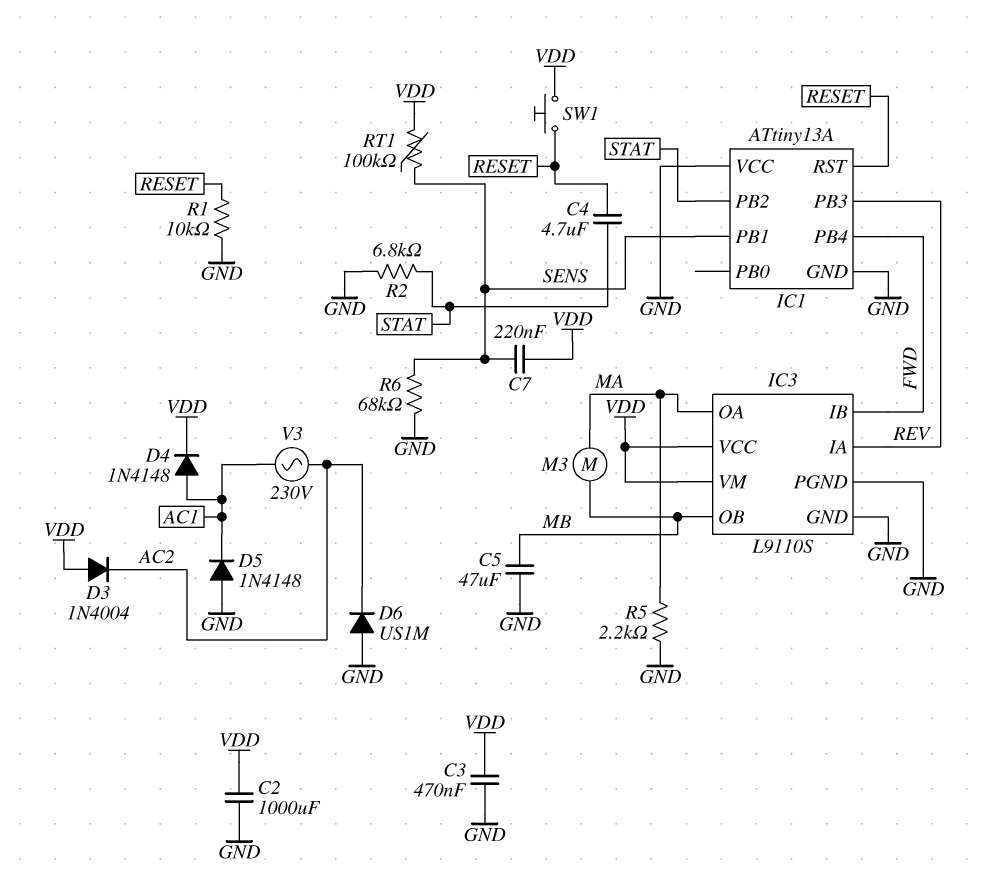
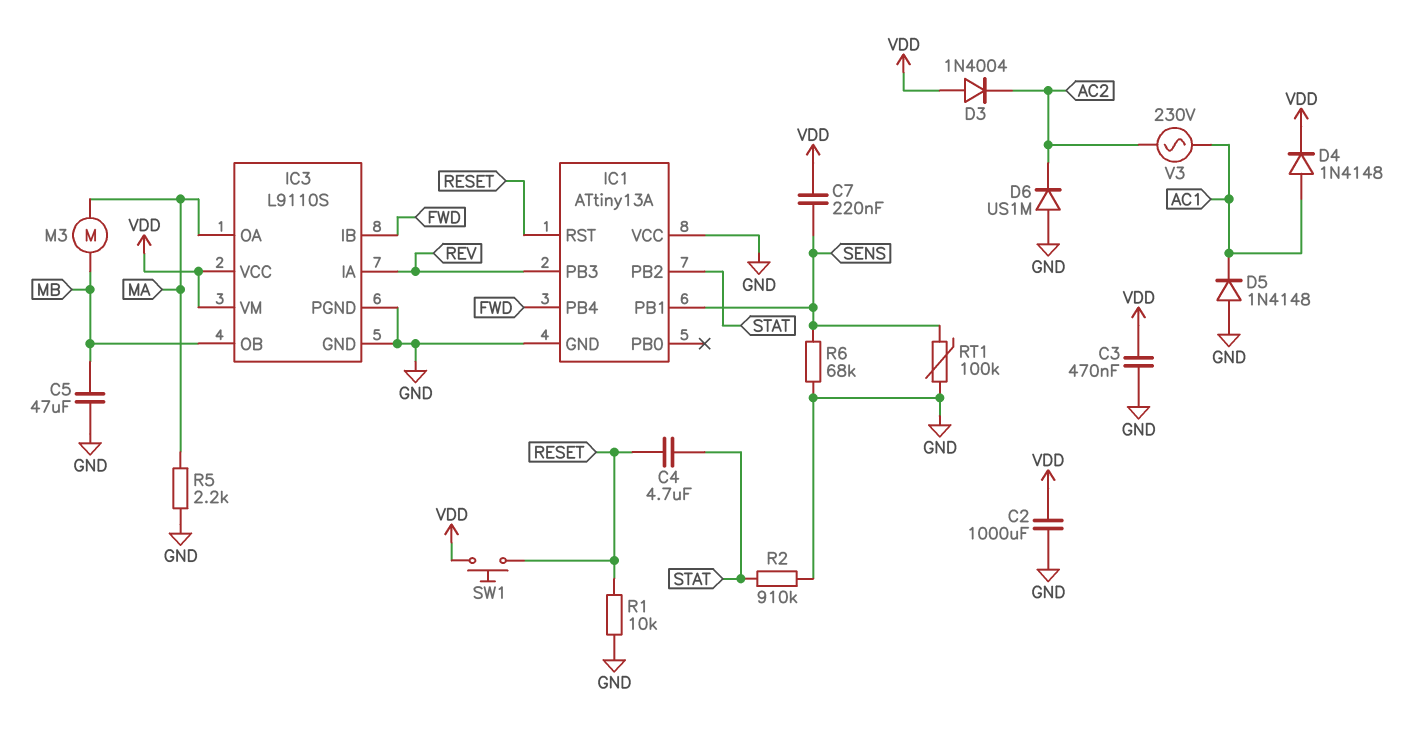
R2: 6.8k (GND, STAT) -> 910k (GND, STAT)
RT1: 100k (SENS, VDD) -> 100k (GND, SENS)

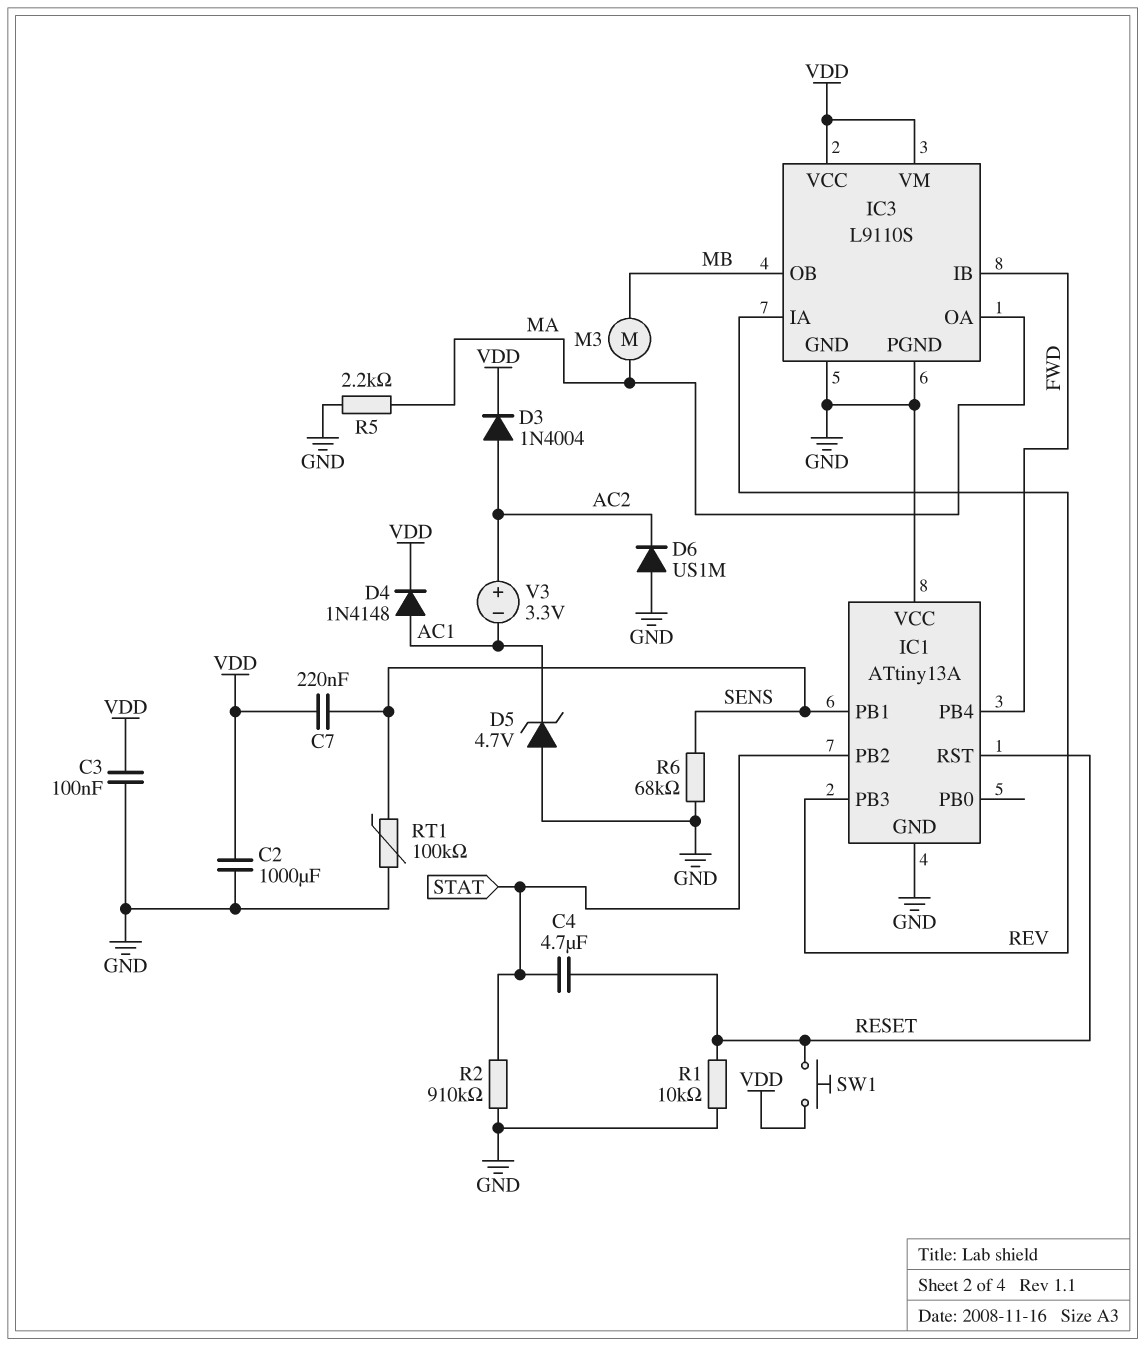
C3: 470nF (GND, VDD) -> 100nF (GND, VDD)
C5: 47uF (GND, MB) -> none
D3: diode 1N4004 (A VDD, K AC2) -> diode 1N4004 (A AC2, K VDD)
D5: diode 1N4148 (A GND, K AC1) -> zener 4.7V (A GND, K AC1)
V3: AC 230V (AC1, AC2) -> 3.3V (plus AC2, minus AC1)

